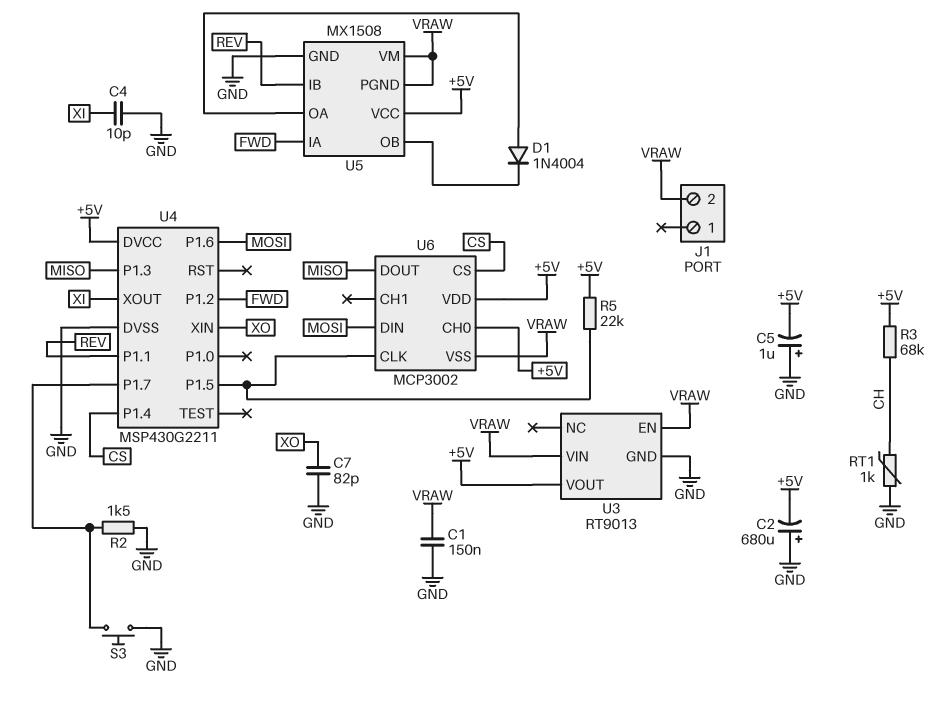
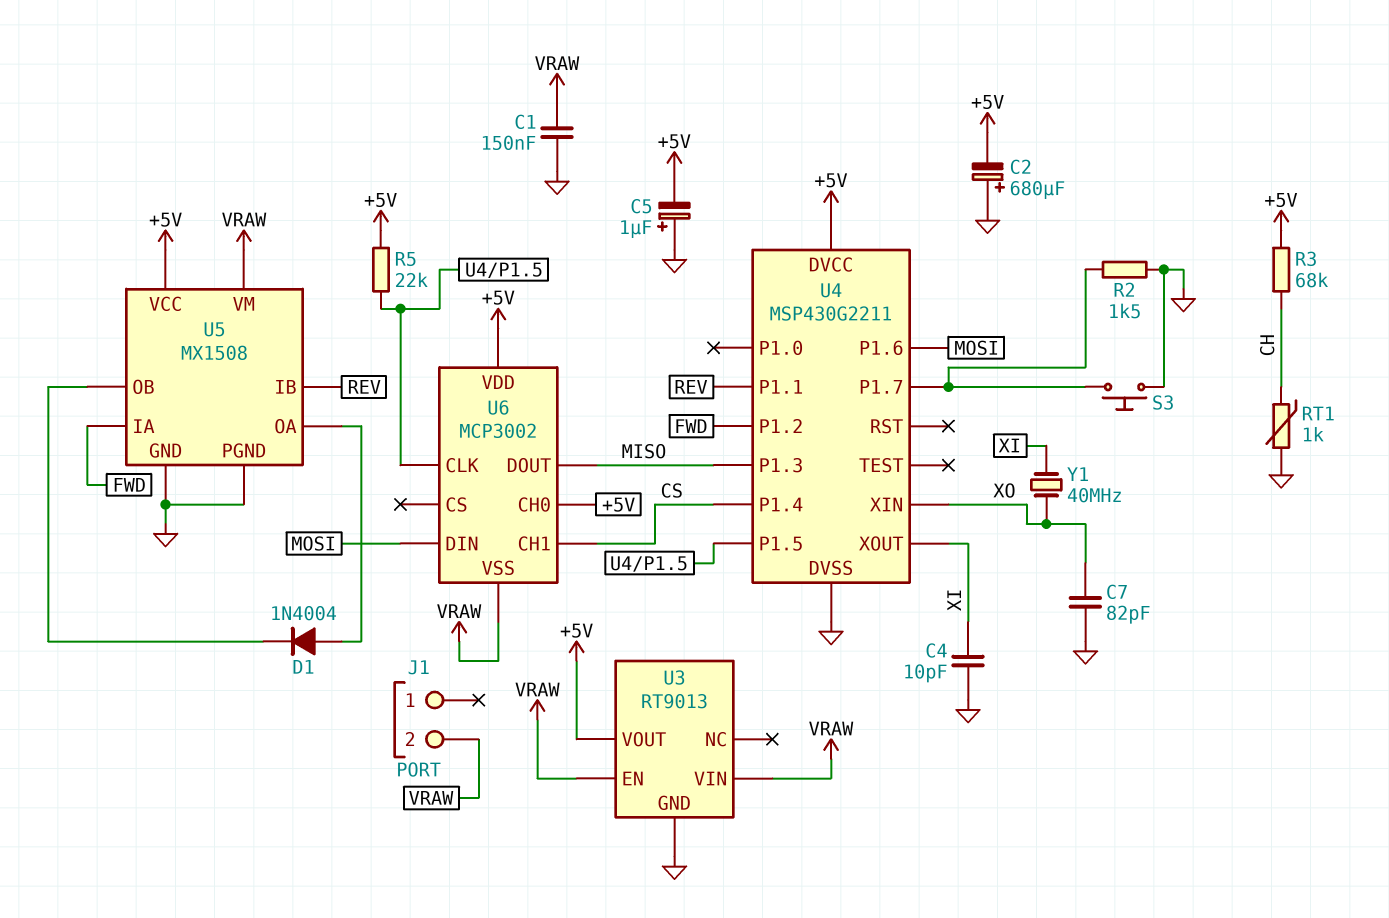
U5 pin PGND: VRAW -> GND
U6 pin CH1: none -> CS
U6 pin CS: CS -> none
Y1: none -> 40MHz (XI, XO)

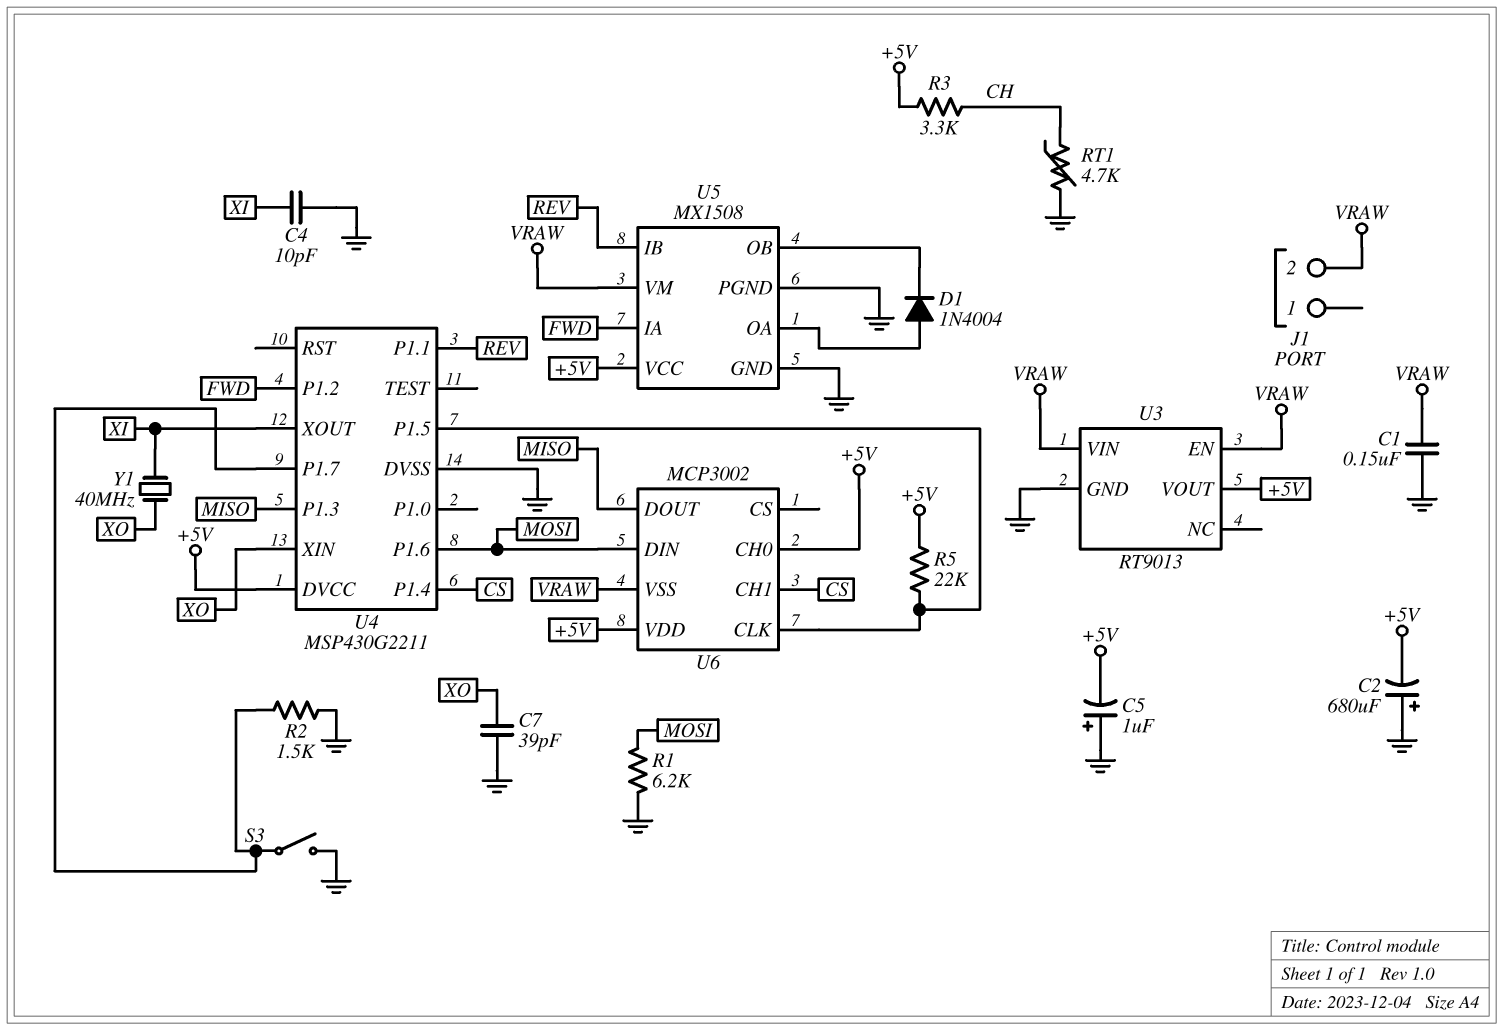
C7: 82pF (GND, XO) -> 39pF (GND, XO)
R1: none -> 6.2k (GND, MOSI)
R3: 68k (+5V, CH) -> 3.3k (+5V, CH)
RT1: 1k (CH, GND) -> 4.7k (CH, GND)
S3: button (GND, U4/P1.7) -> switch (GND, U4/P1.7)

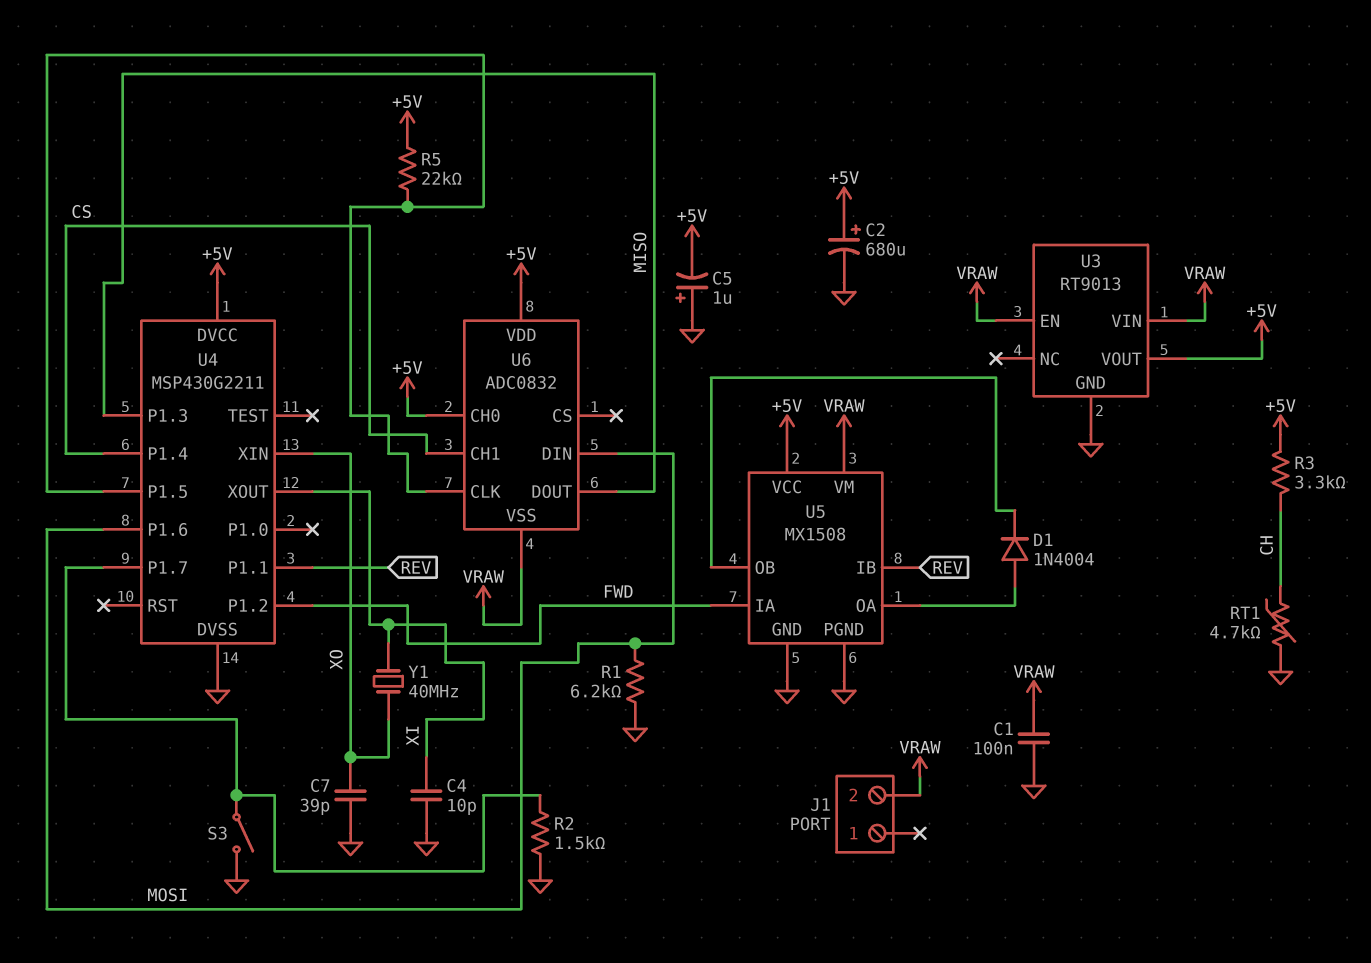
C1: 150nF (GND, VRAW) -> 100nF (GND, VRAW)
C2: 680uF (plus GND, minus +5V) -> 680uF (plus +5V, minus GND)
U6: MCP3002 -> ADC0832

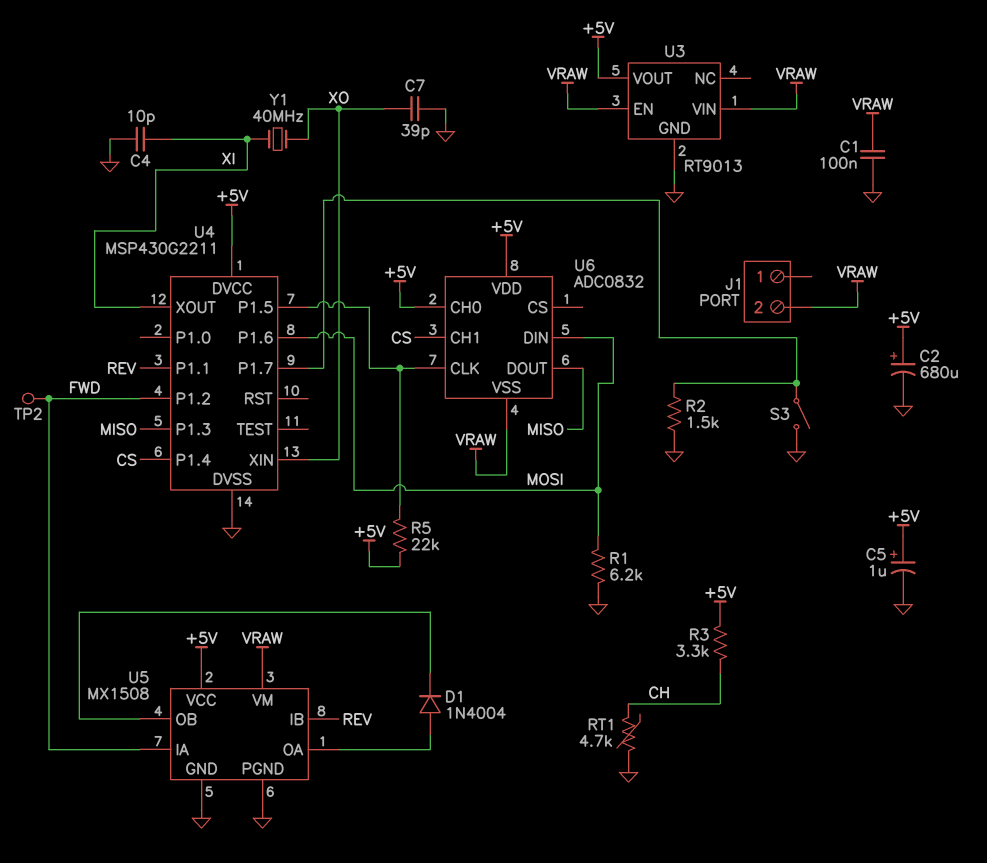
C5: 1uF (plus GND, minus +5V) -> 1uF (plus +5V, minus GND)
TP2: none -> test point (FWD)

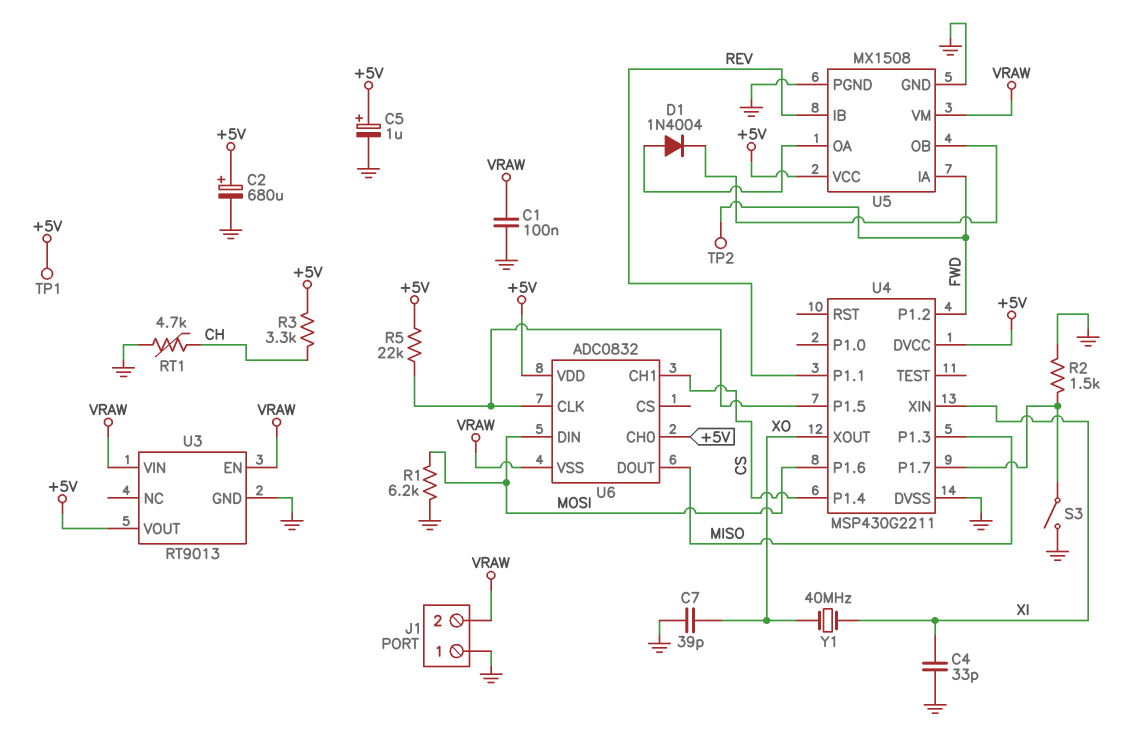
C4: 10pF (GND, XI) -> 33pF (GND, XI)
J1 pin 1: none -> GND
TP1: none -> test point (+5V)
U4 pin XIN: XO -> XI
U4 pin XOUT: XI -> XO

